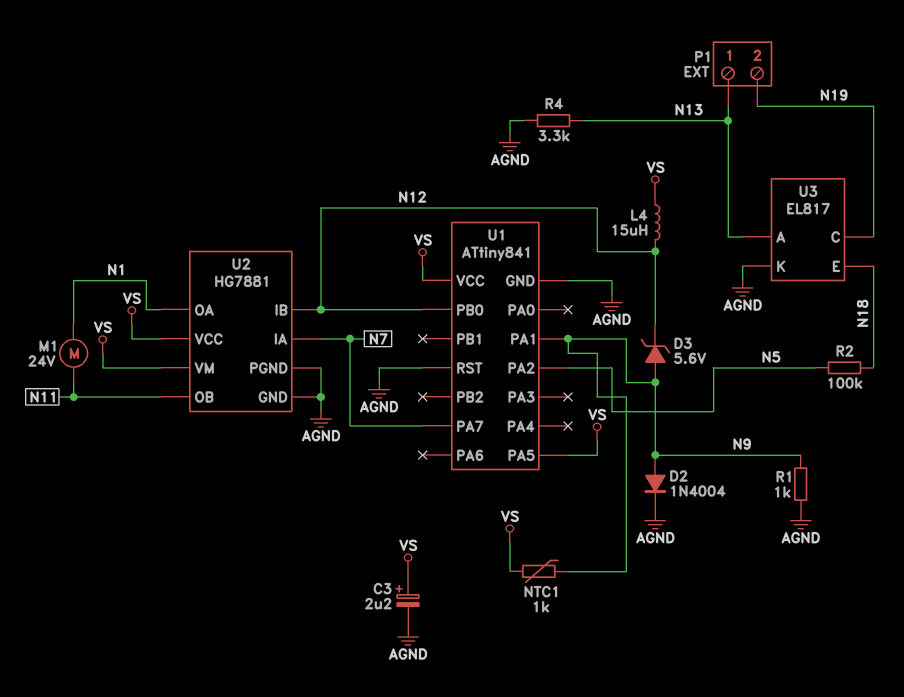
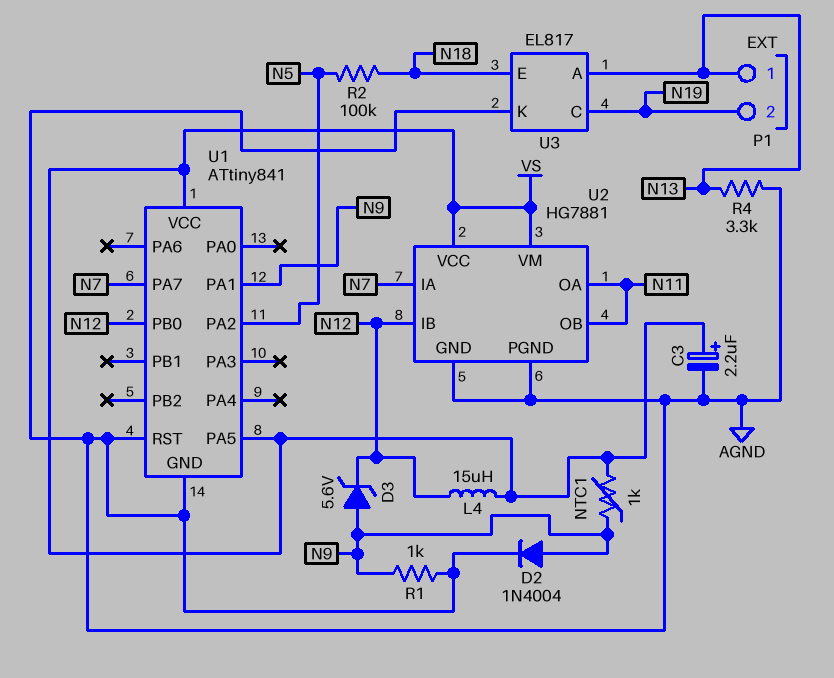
M1: motor 24V (N1, N11) -> none
U2 pin OA: N1 -> N11

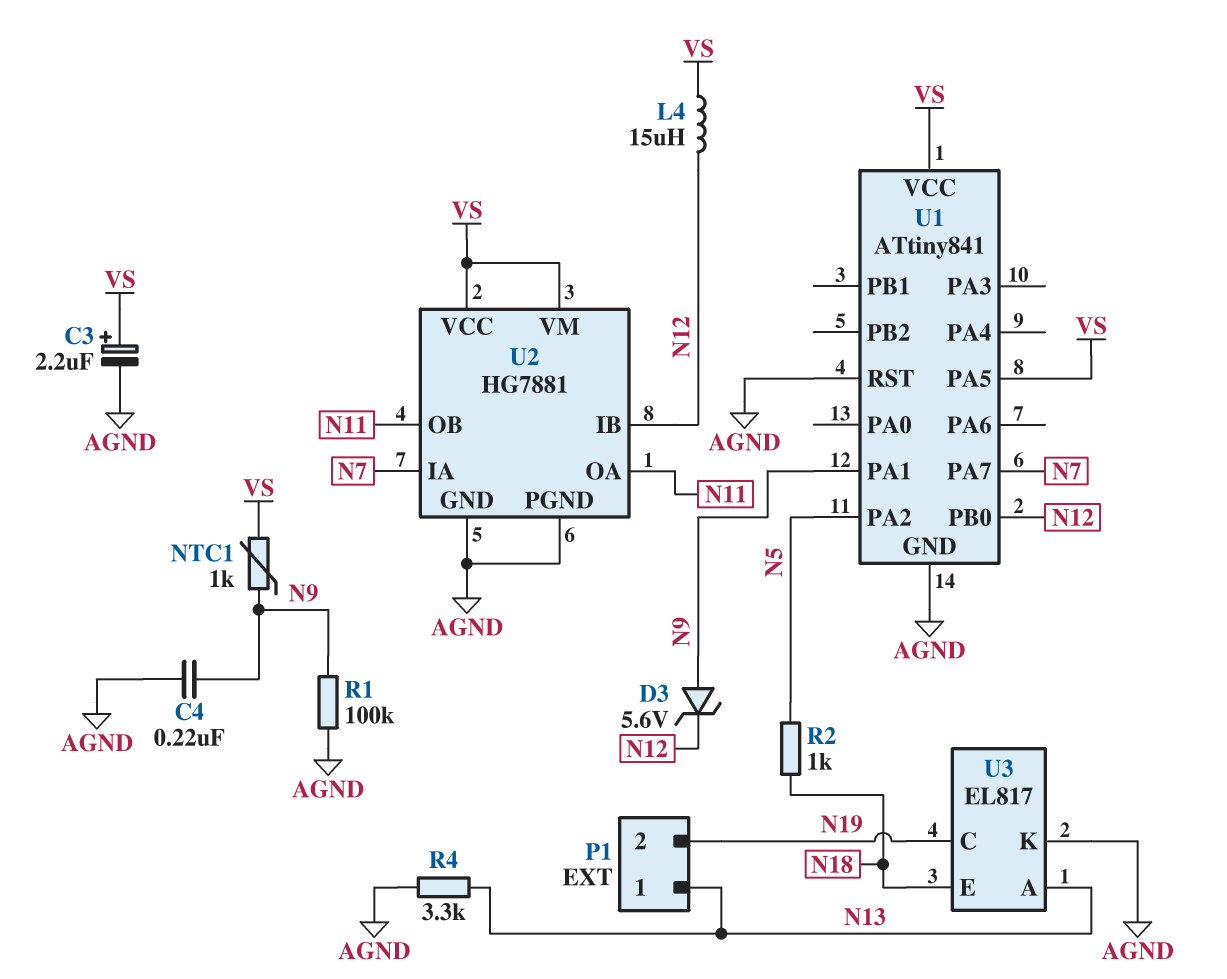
C4: none -> 220nF (AGND, N9)
D2: diode 1N4004 (A N9, K AGND) -> none
R1: 1k (AGND, N9) -> 100k (AGND, N9)
R2: 100k (N5, N18) -> 1k (N5, N18)

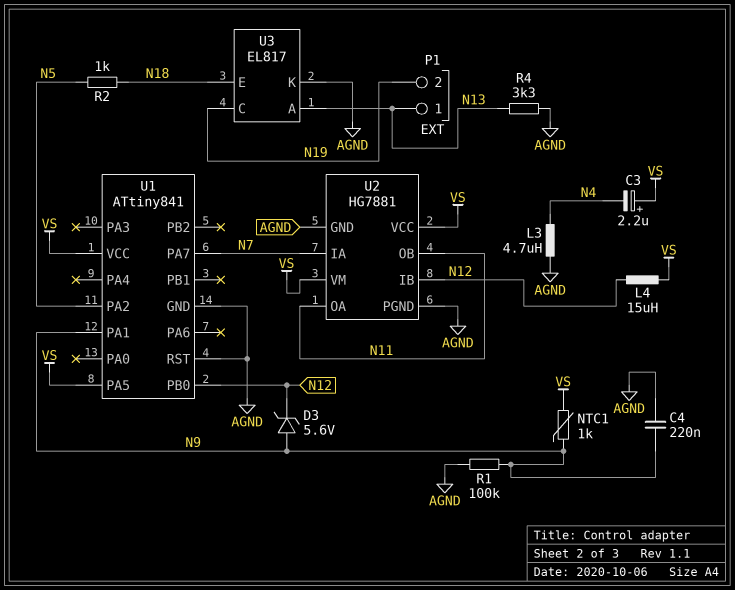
C3: 2.2uF (plus VS, minus AGND) -> 2.2uF (plus VS, minus N4)
L3: none -> 4.7uH (AGND, N4)

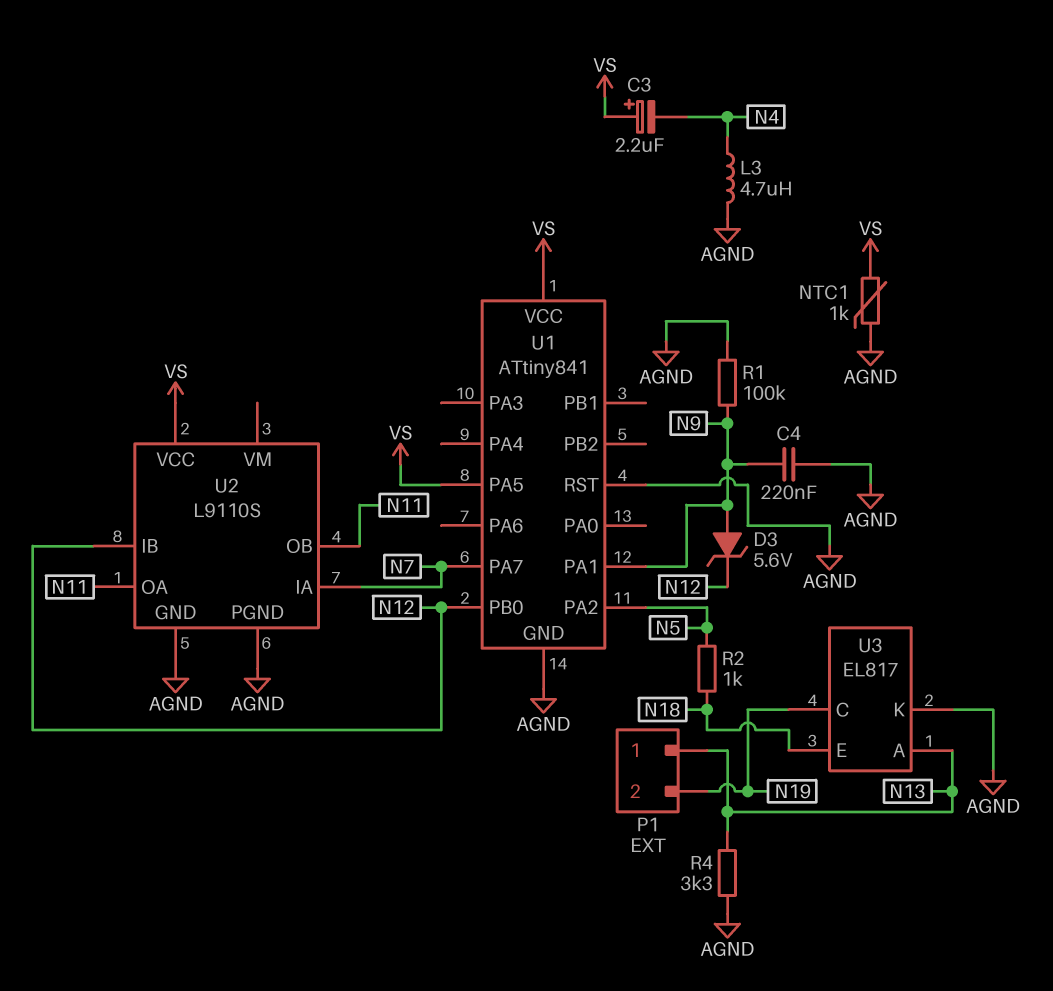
L4: 15uH (N12, VS) -> none
NTC1: 1k (N9, VS) -> 1k (AGND, VS)
U2: HG7881 -> L9110S
U2 pin VM: VS -> none

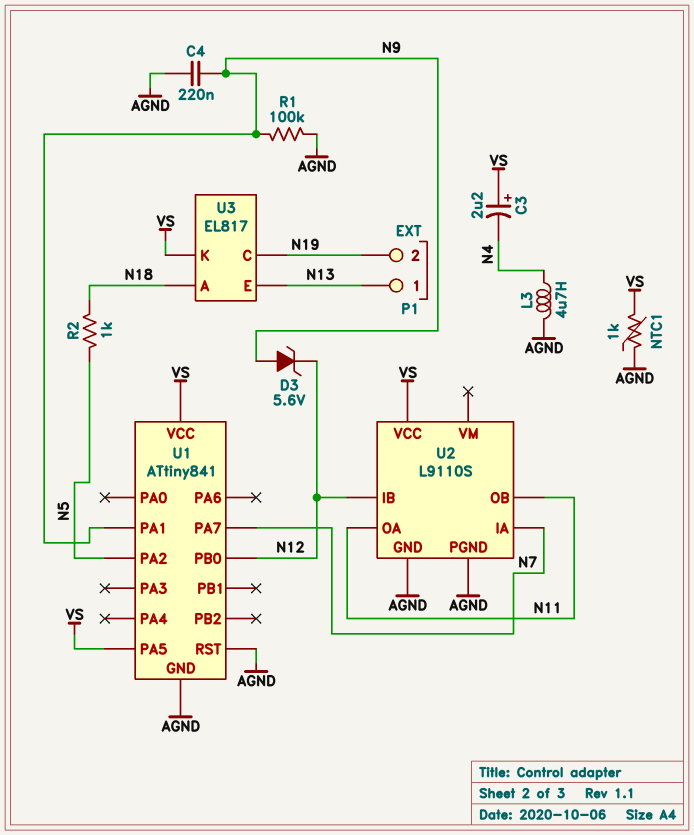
R4: 3.3k (AGND, N13) -> none
U3 pin A: N13 -> N18
U3 pin E: N18 -> N13
U3 pin K: AGND -> VS

